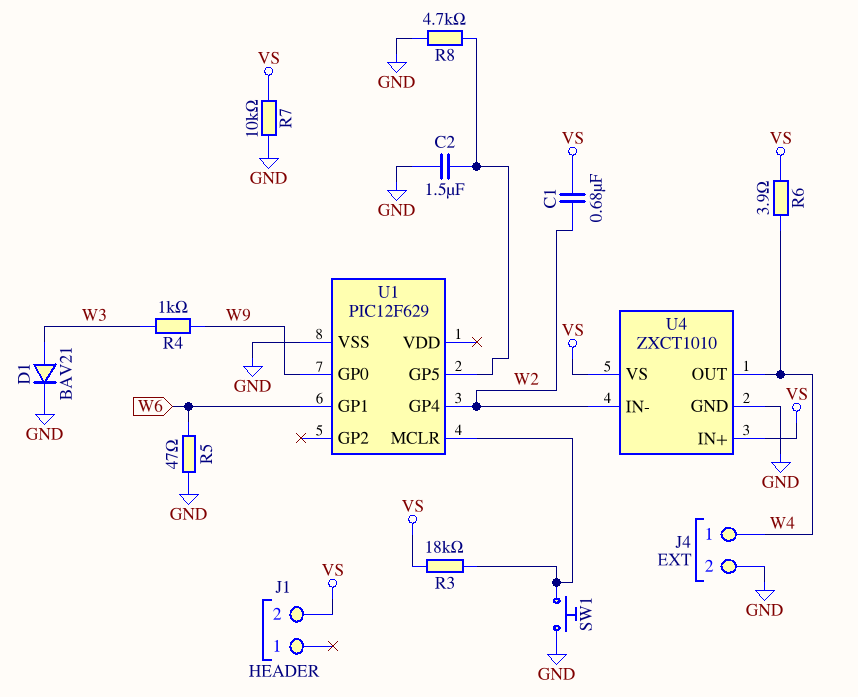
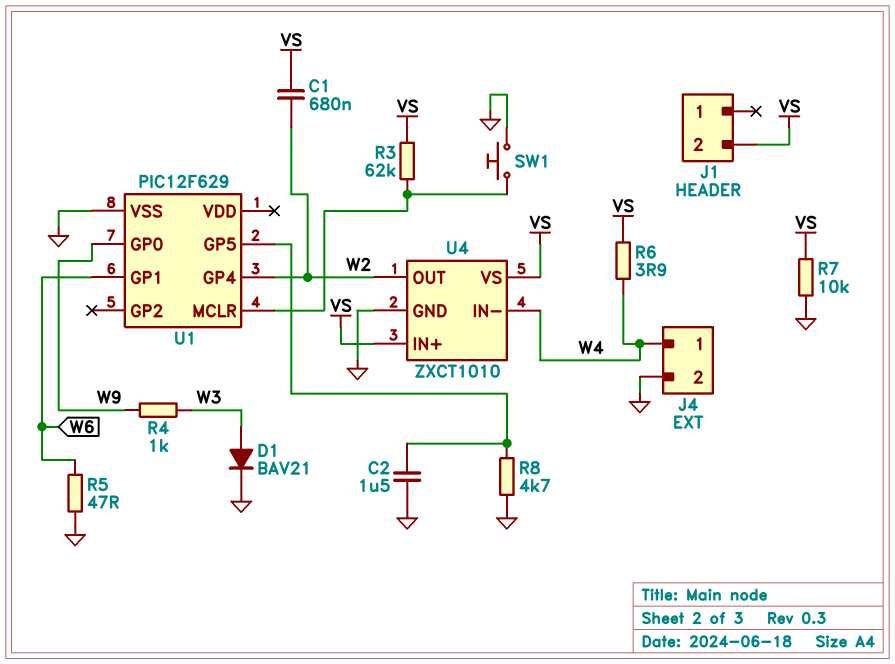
R3: 18k (U1/MCLR, VS) -> 62k (U1/MCLR, VS)
U4 pin IN-: W2 -> W4
U4 pin OUT: W4 -> W2

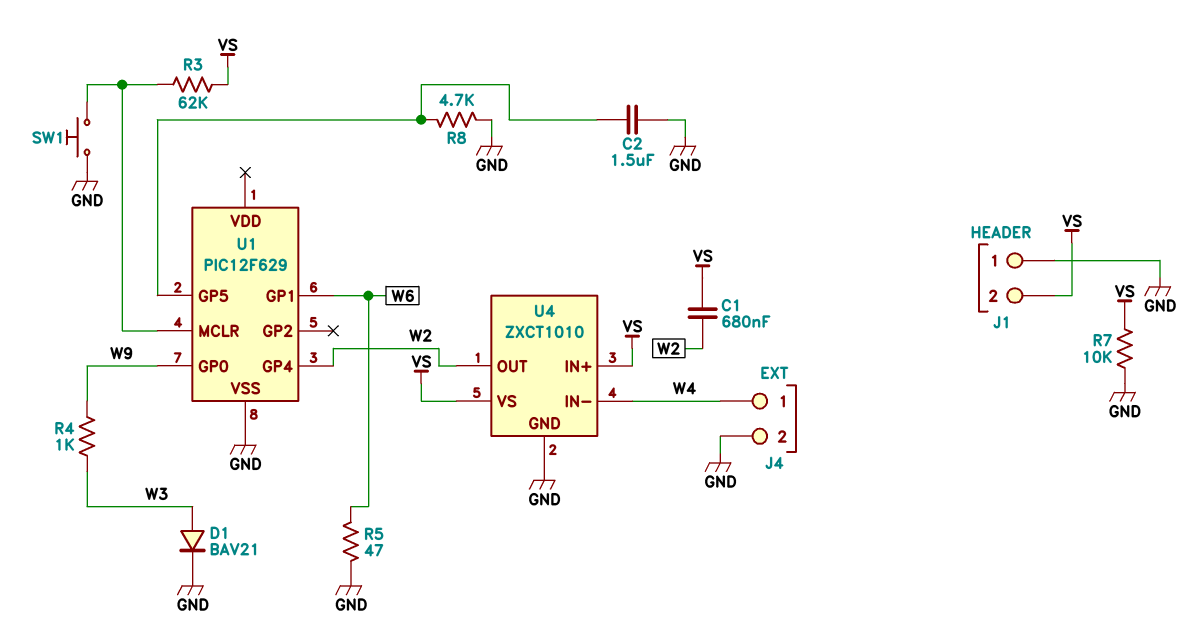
J1 pin 1: none -> GND
R6: 3.9 (VS, W4) -> none

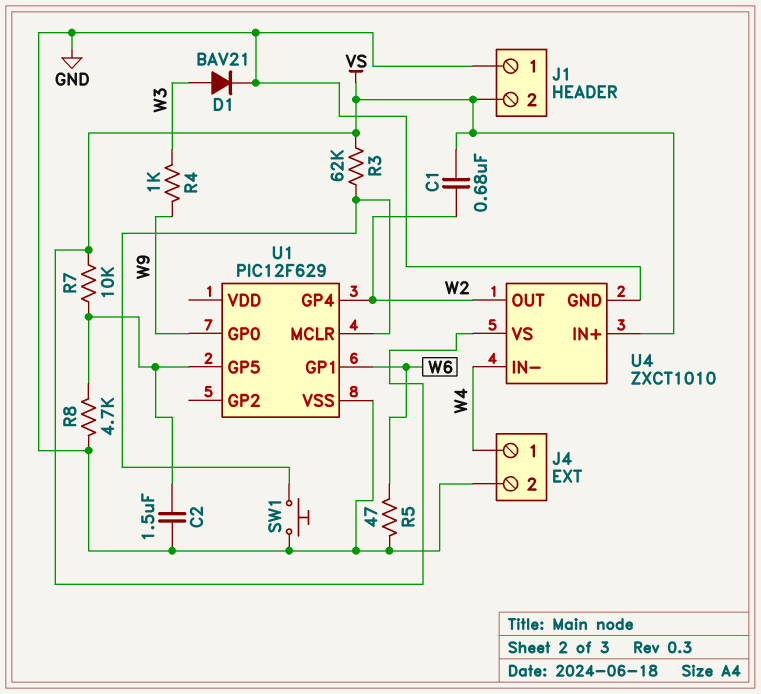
R7: 10k (GND, VS) -> 10k (U1/GP5, VS)

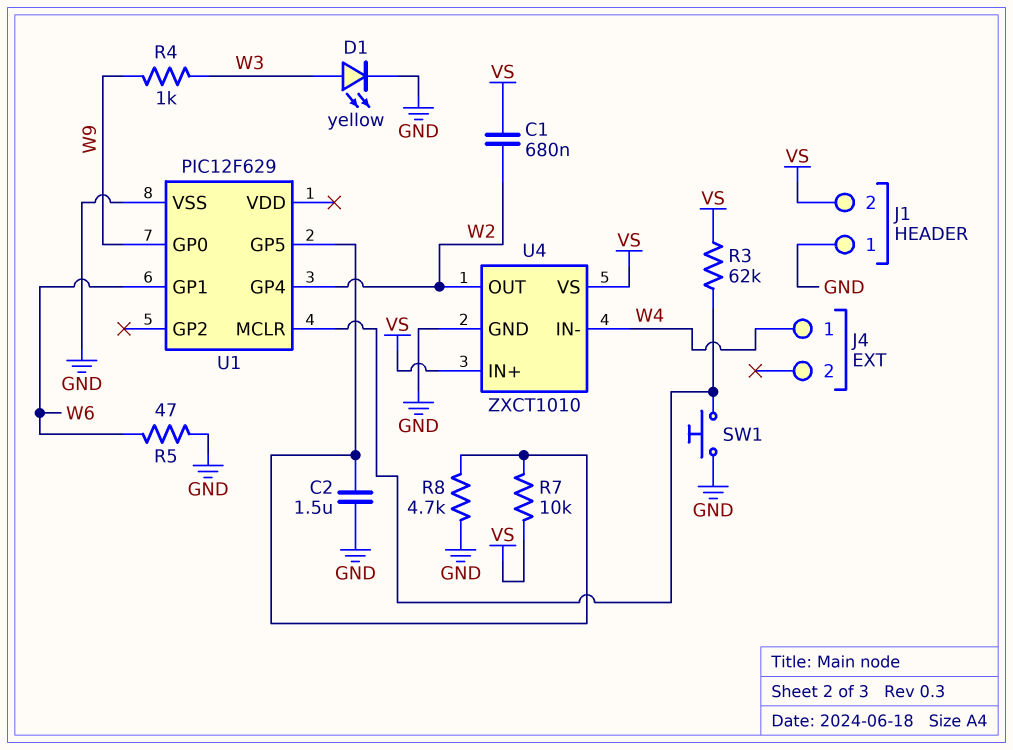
D1: diode BAV21 (A W3, K GND) -> LED yellow (A W3, K GND)
J4 pin 2: GND -> none

